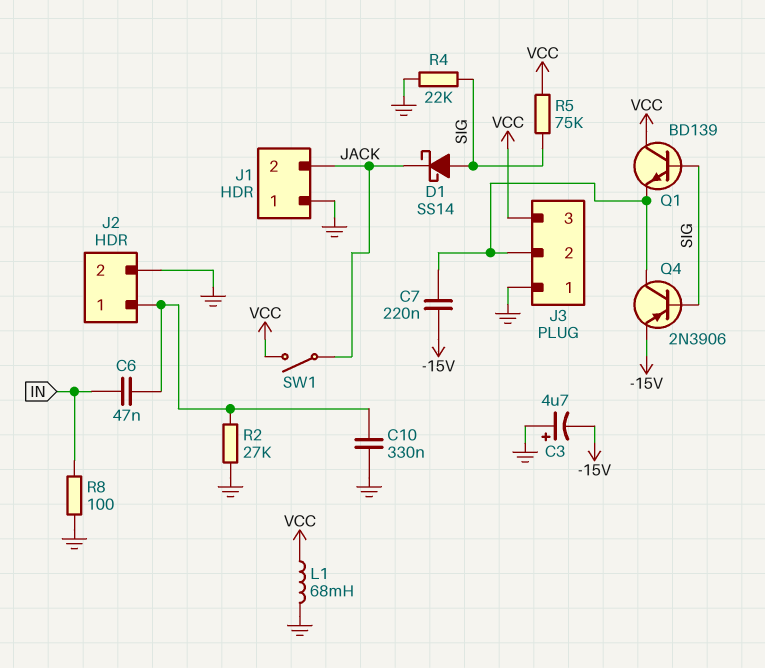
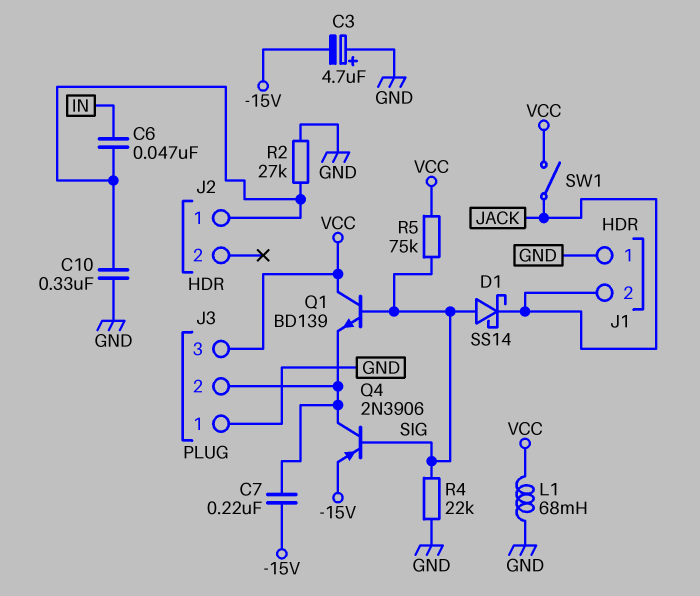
J2 pin 2: GND -> none
R8: 100 (GND, IN) -> none

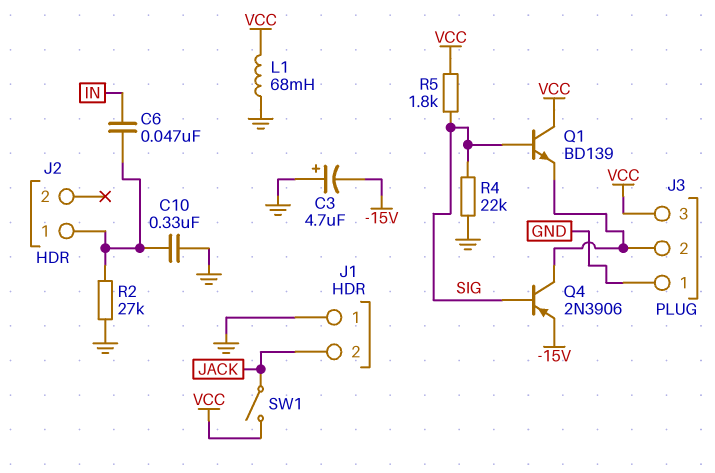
C7: 220nF (-15V, J3/2) -> none
D1: schottky SS14 (A SIG, K JACK) -> none
R5: 75k (SIG, VCC) -> 1.8k (SIG, VCC)

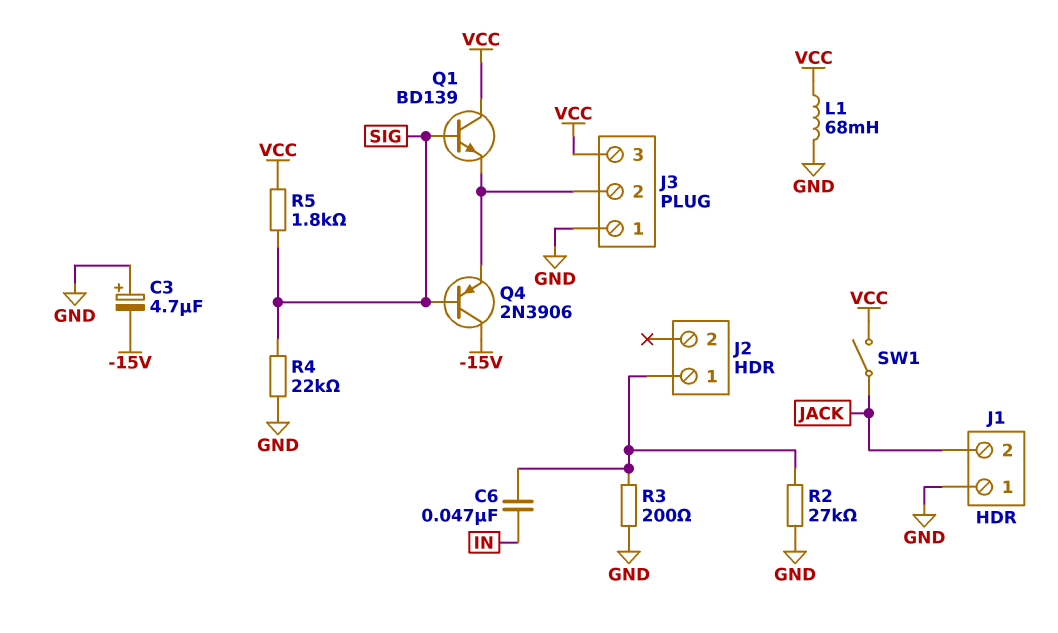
C10: 330nF (GND, J2/1) -> none
Q4: PNP 2N3906 (B SIG, C J3/2, E -15V) -> PNP 2N3906 (B SIG, C -15V, E J3/2)
R3: none -> 200 (GND, J2/1)

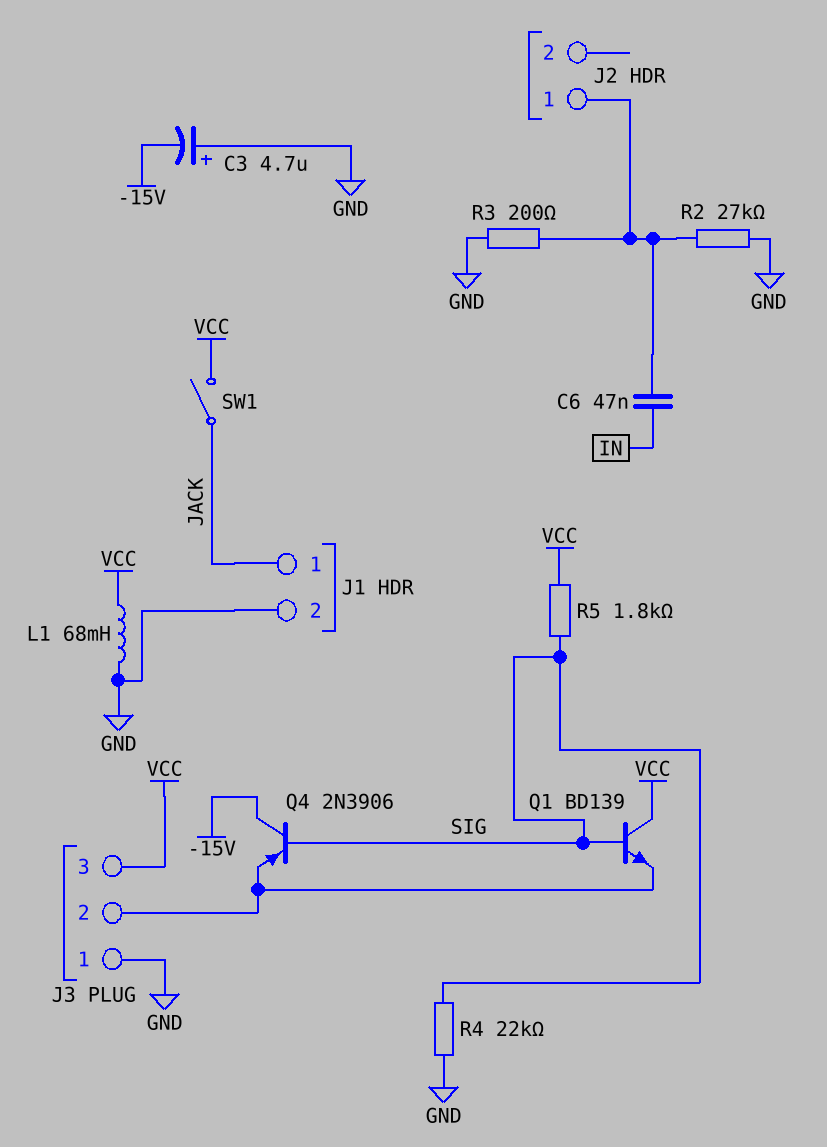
J1 pin 1: GND -> JACK
J1 pin 2: JACK -> GND

